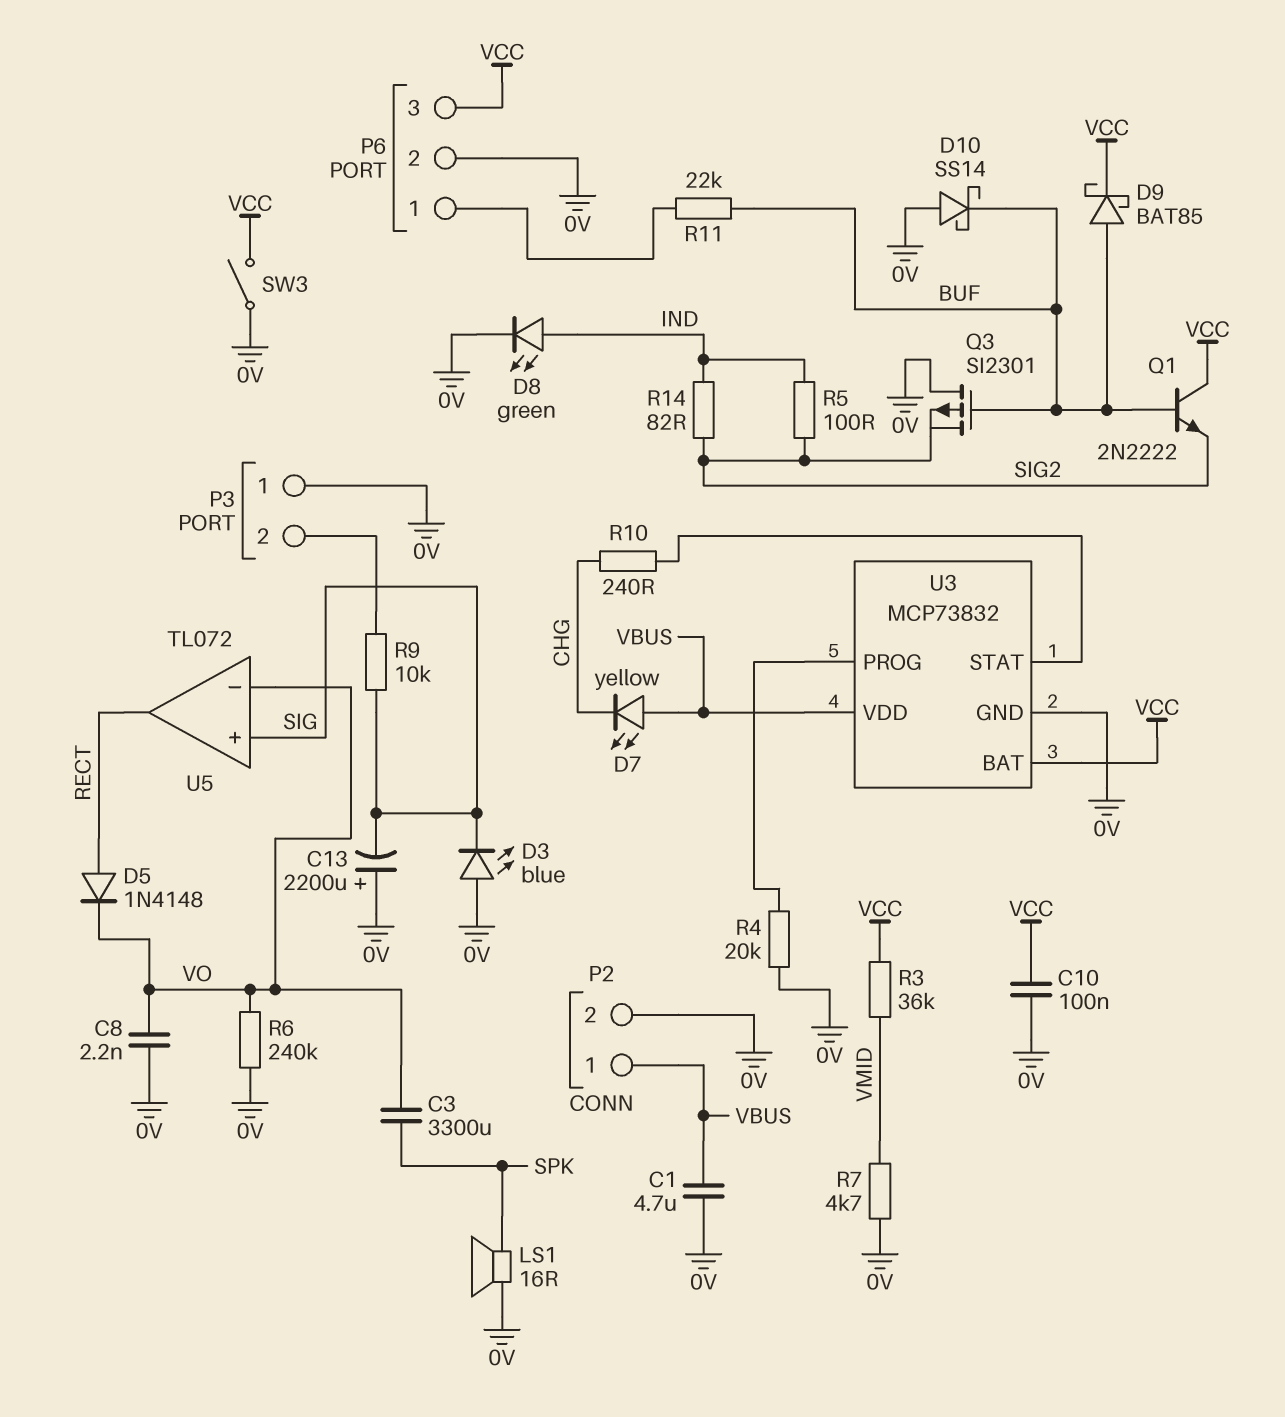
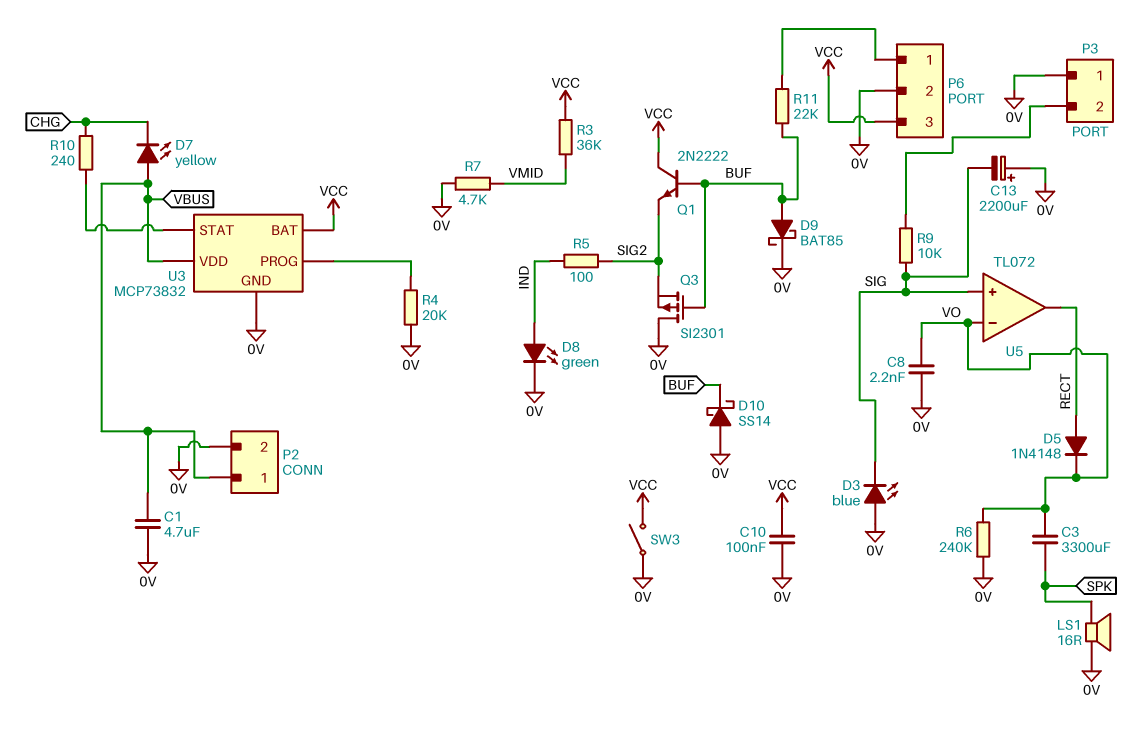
D9: schottky BAT85 (A BUF, K VCC) -> schottky BAT85 (A BUF, K 0V)
R14: 82 (IND, SIG2) -> none

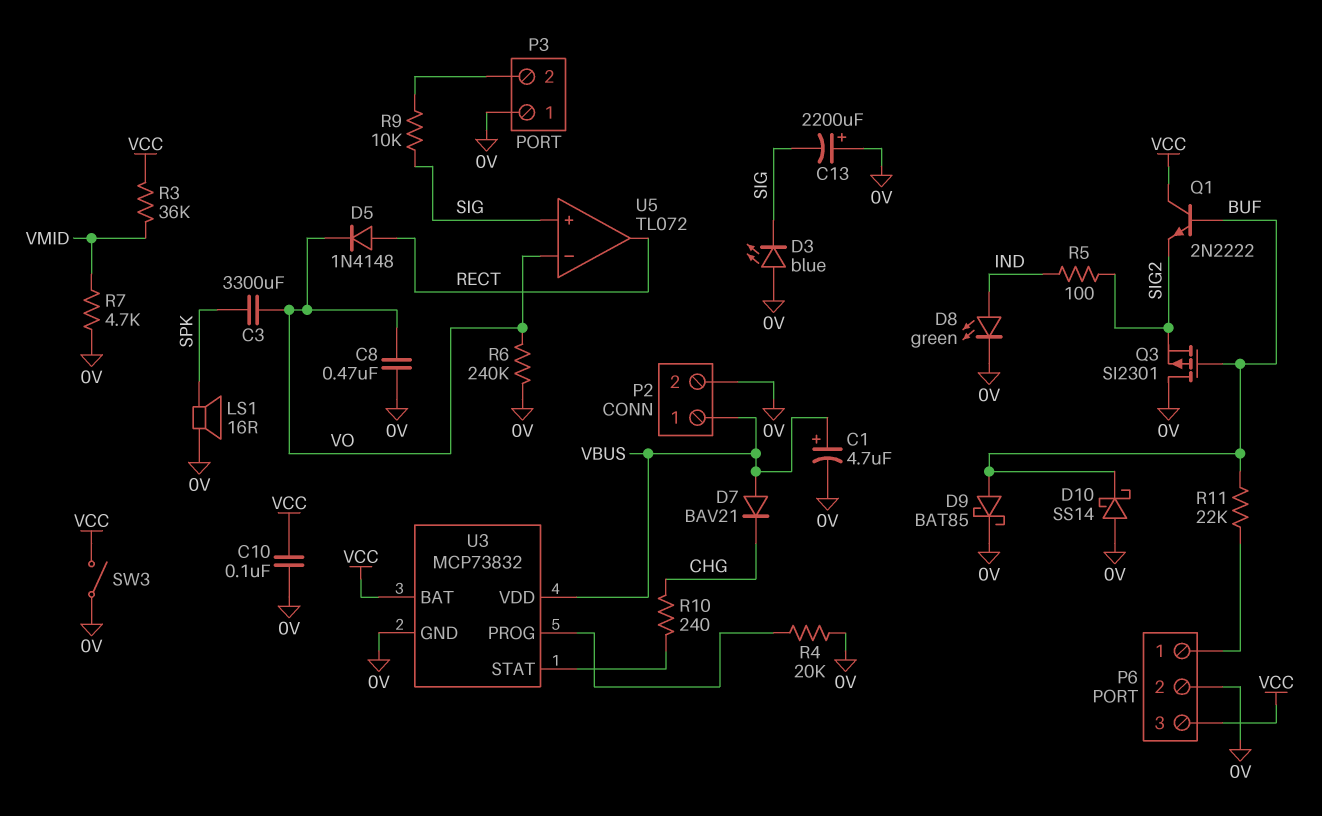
C1: 4.7uF (0V, VBUS) -> 4.7uF (plus VBUS, minus 0V)
C8: 2.2nF (0V, VO) -> 470nF (0V, VO)
D7: LED yellow (A VBUS, K CHG) -> diode BAV21 (A VBUS, K CHG)

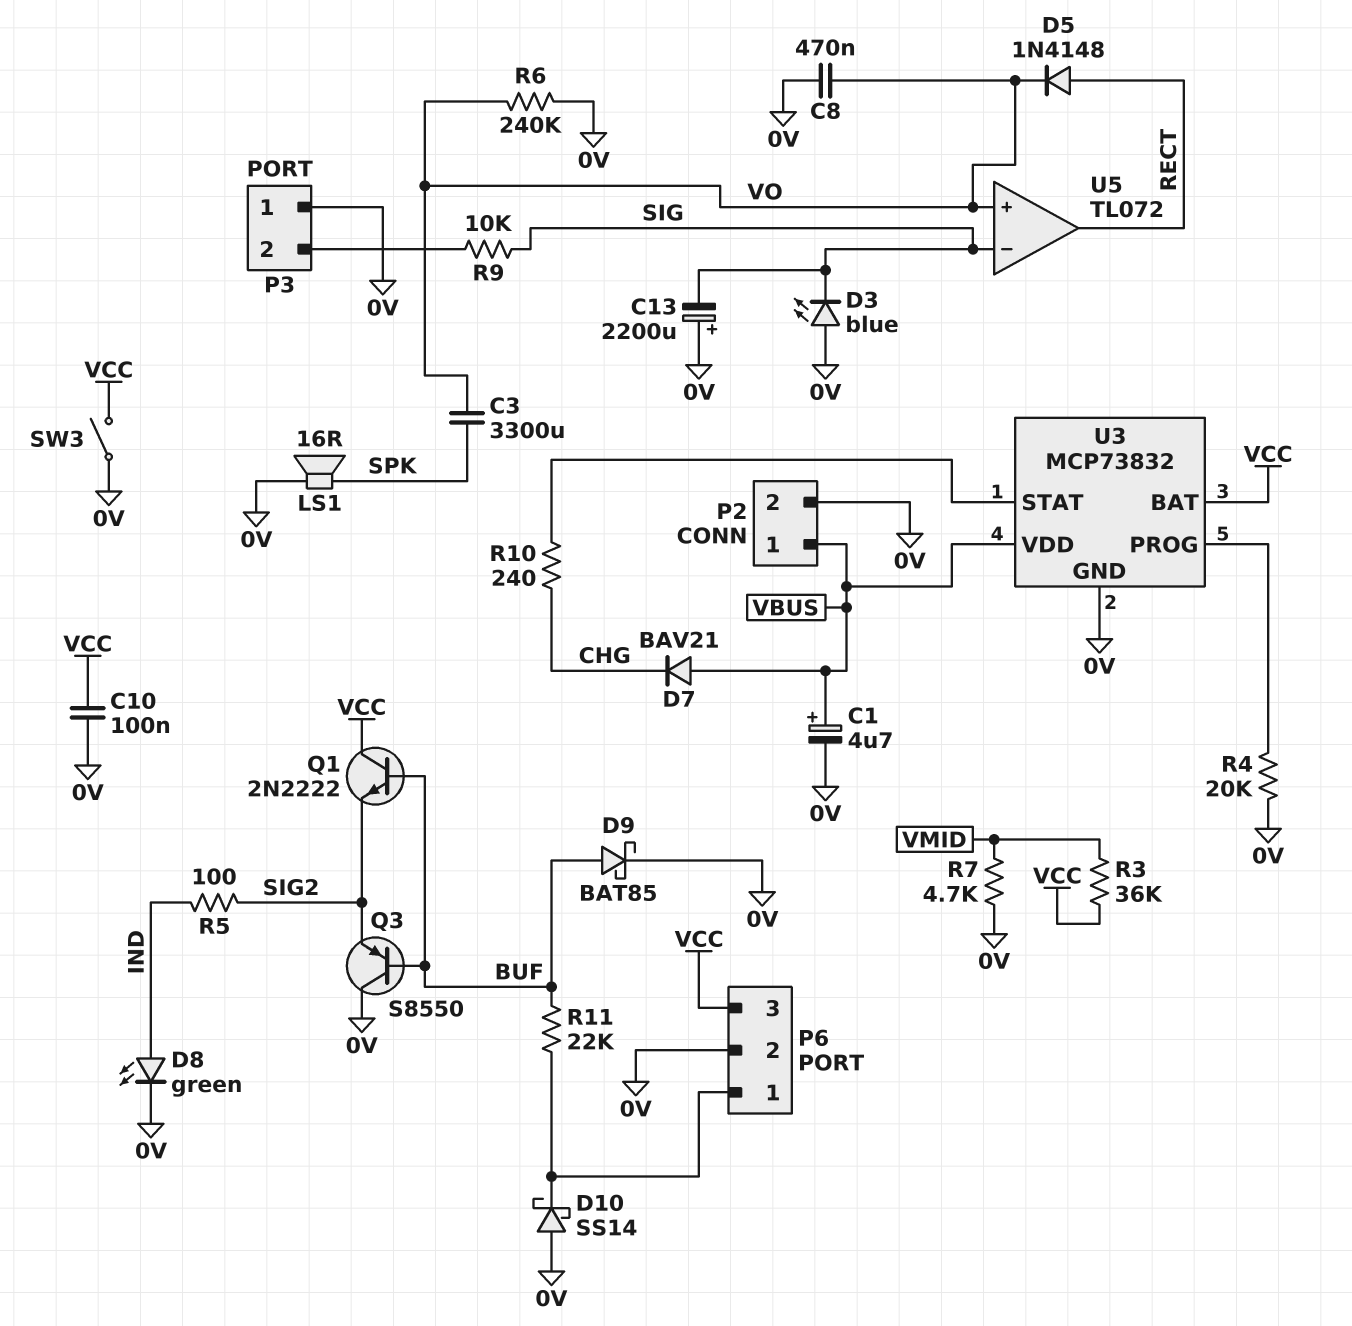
D10: schottky SS14 (A 0V, K BUF) -> schottky SS14 (A 0V, K P6/1)
Q3: PMOS SI2301 (G BUF, D 0V, S SIG2) -> PNP S8550 (B BUF, C 0V, E SIG2)
U5 pin in+: SIG -> VO
U5 pin in-: VO -> SIG

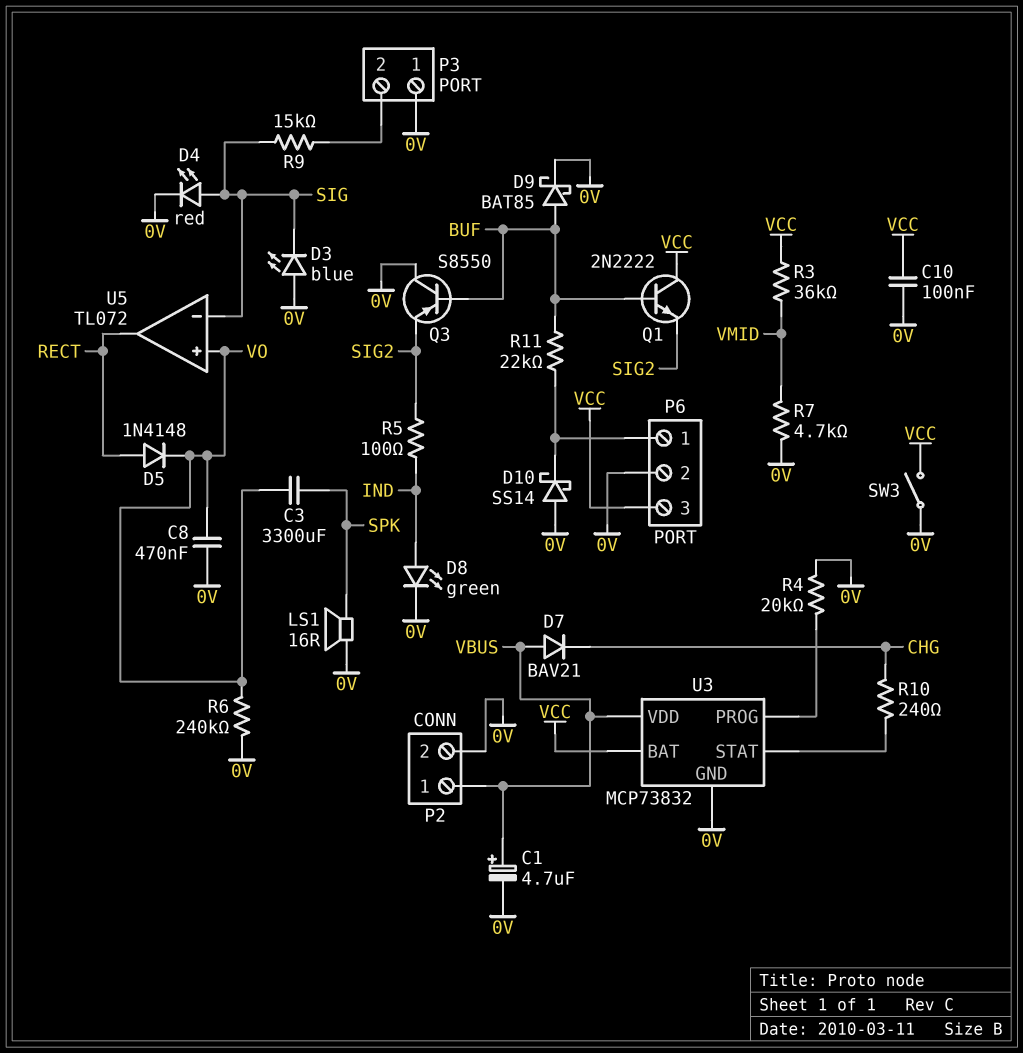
C13: 2200uF (plus 0V, minus SIG) -> none
D4: none -> LED red (A SIG, K 0V)
R9: 10k (P3/2, SIG) -> 15k (P3/2, SIG)

